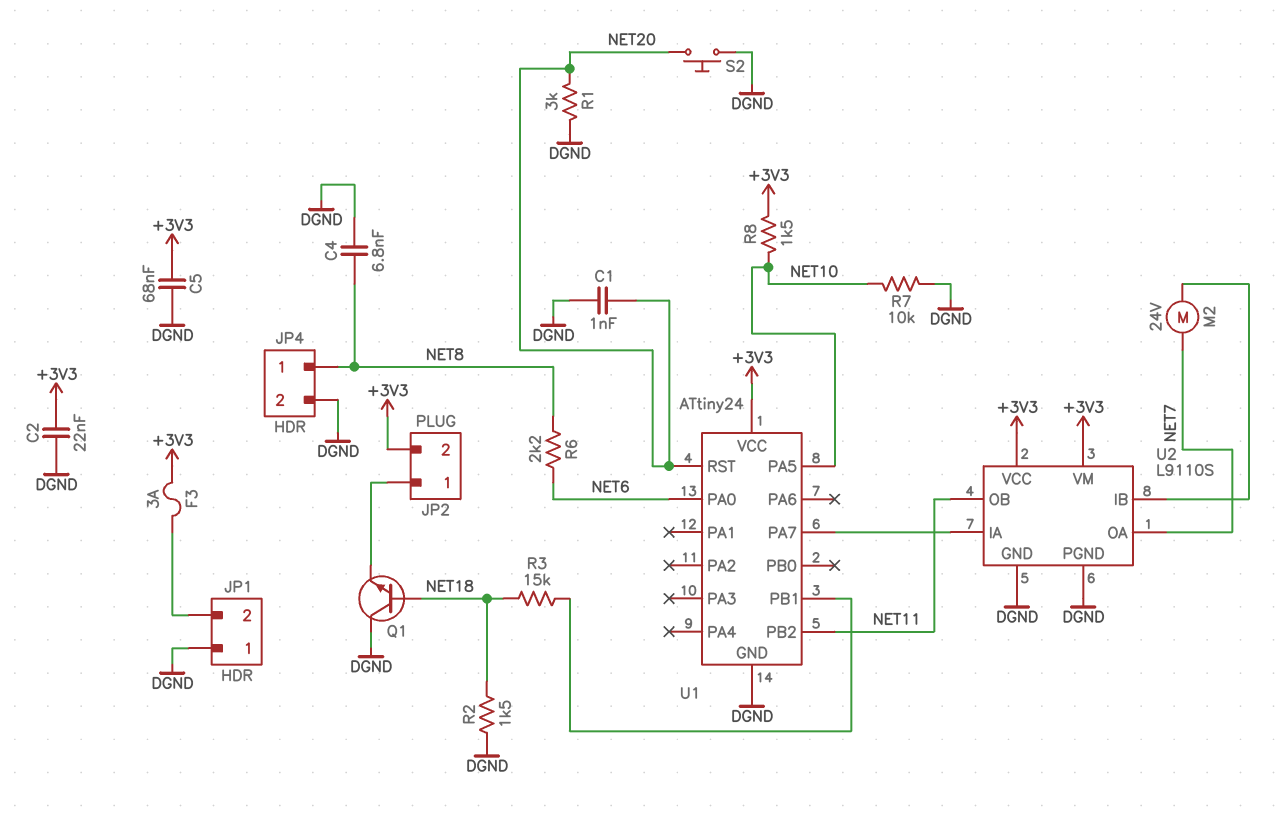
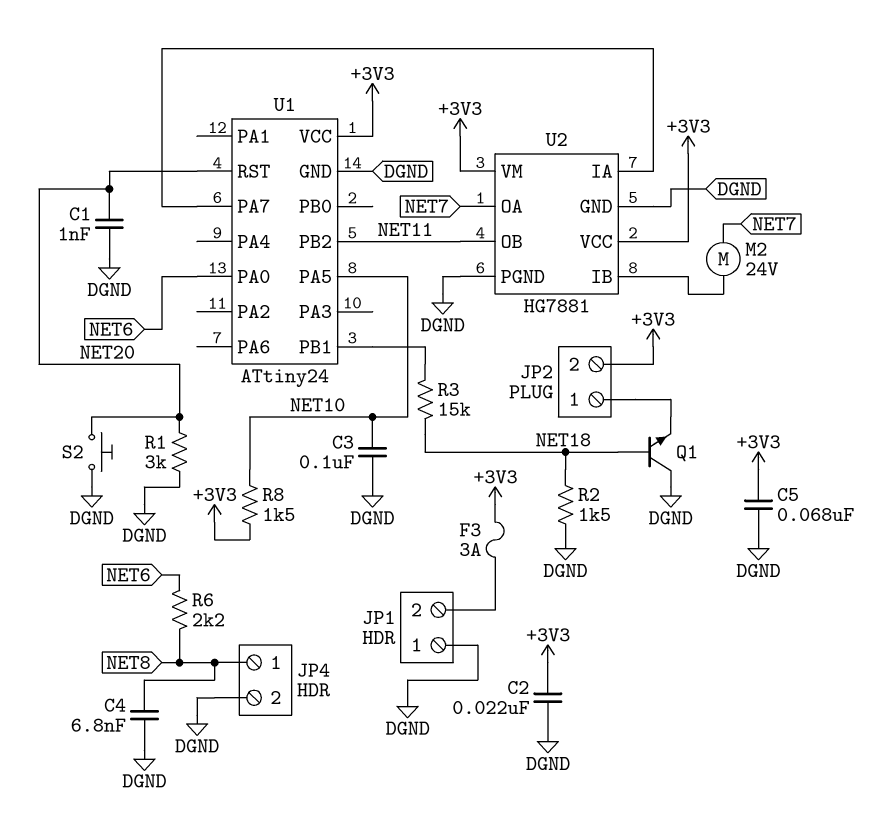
C3: none -> 100nF (DGND, NET10)
R7: 10k (DGND, NET10) -> none
U2: L9110S -> HG7881

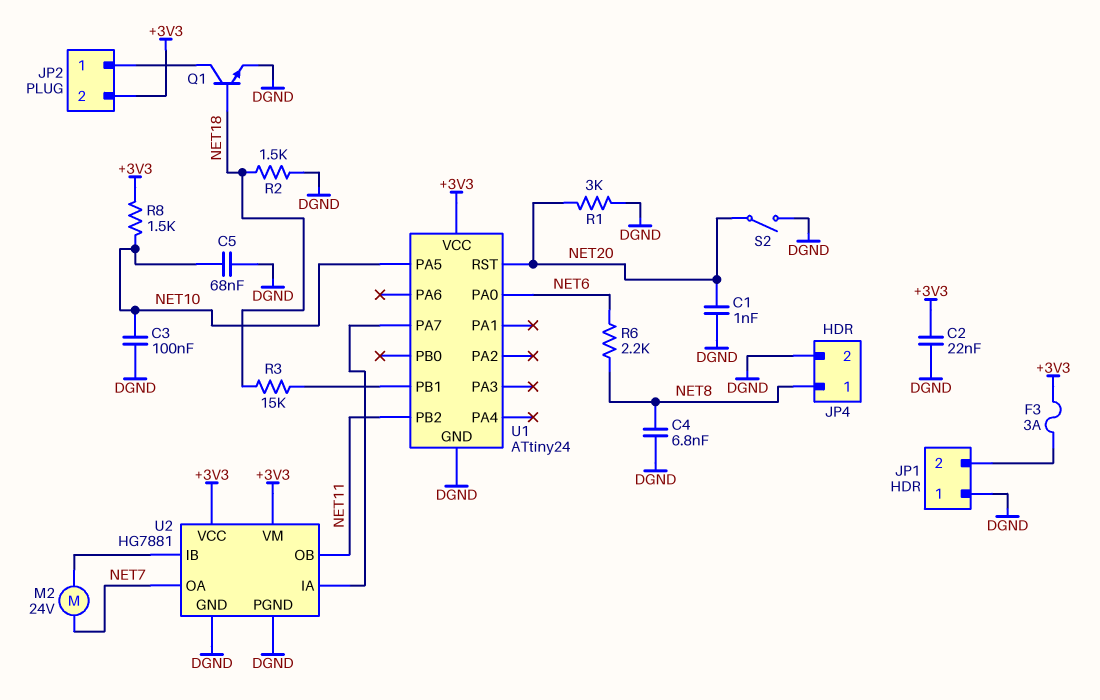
C5: 68nF (+3V3, DGND) -> 68nF (DGND, NET10)
Q1: NPN (B NET18, C DGND, E JP2/1) -> NPN (B NET18, C JP2/1, E DGND)
S2: button (DGND, NET20) -> switch (DGND, NET20)

